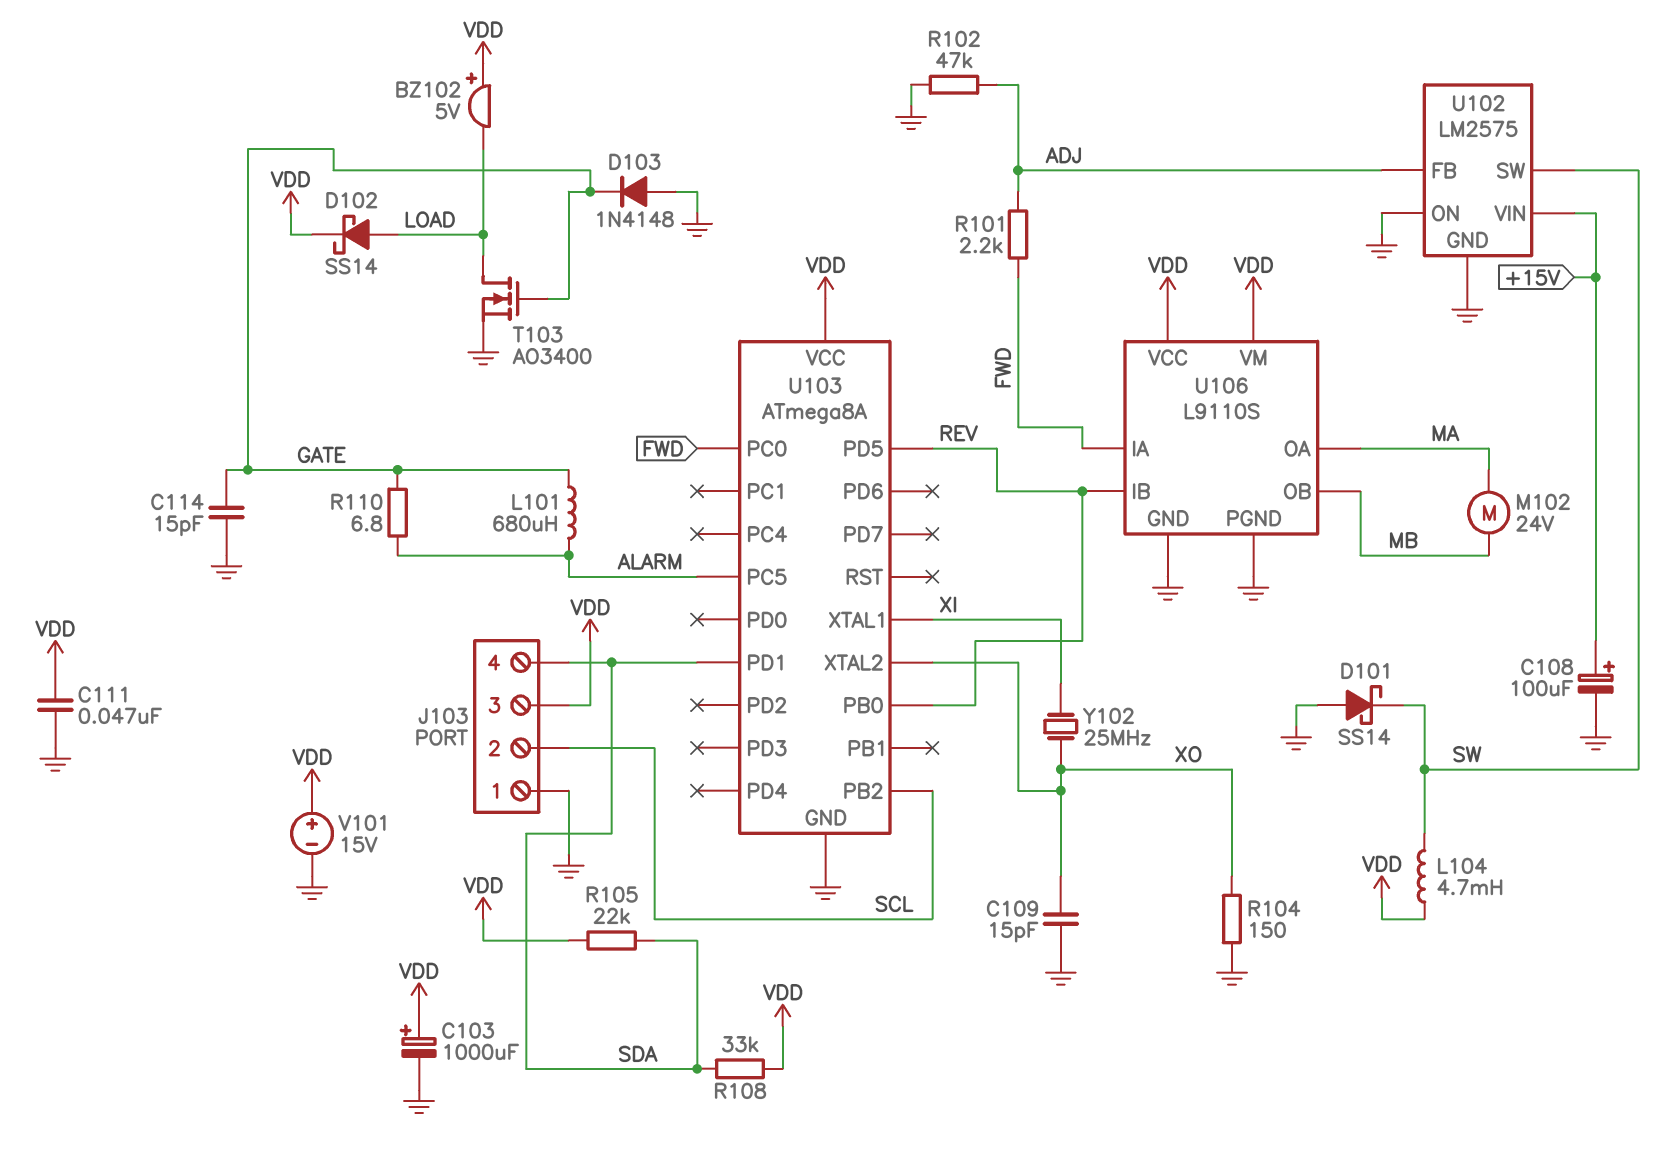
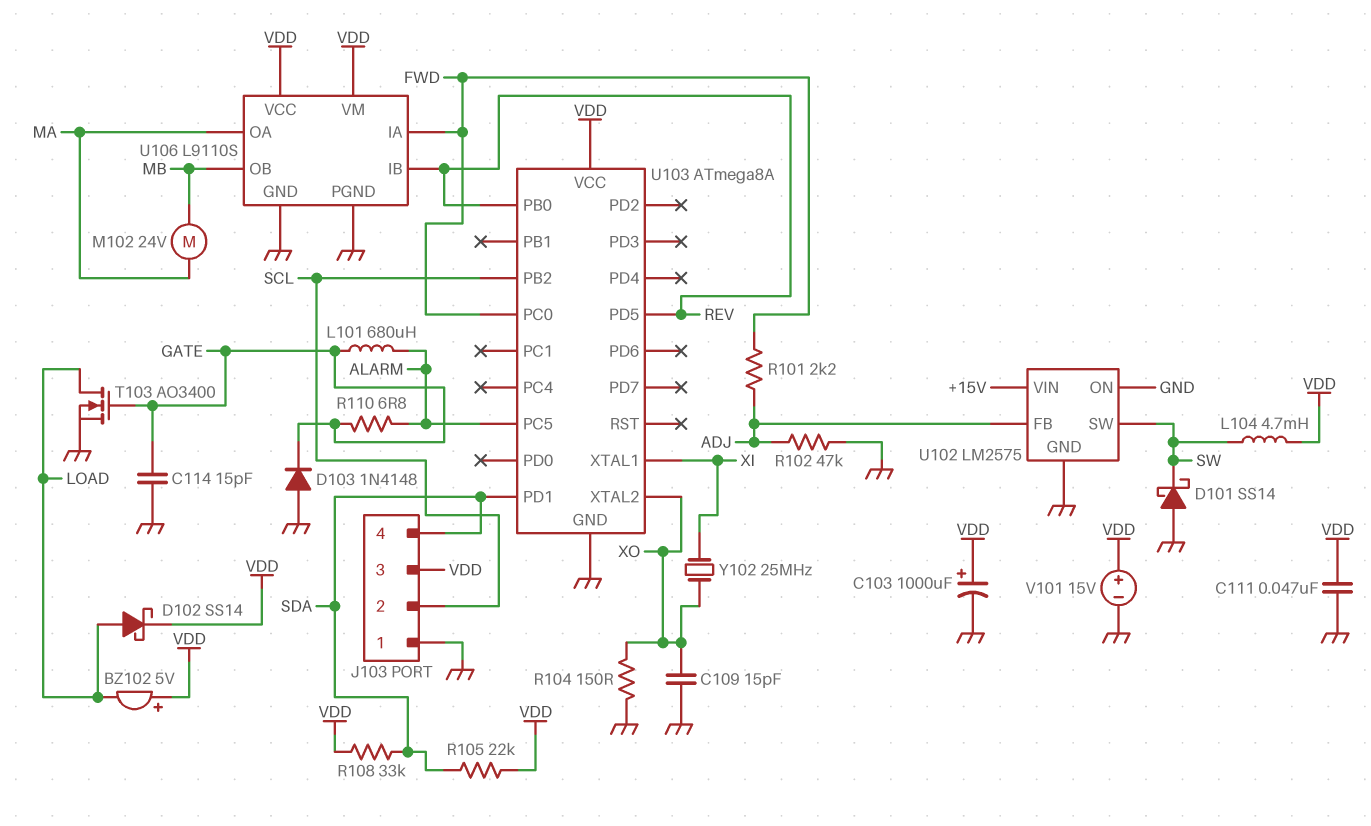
C108: 100uF (plus +15V, minus GND) -> none

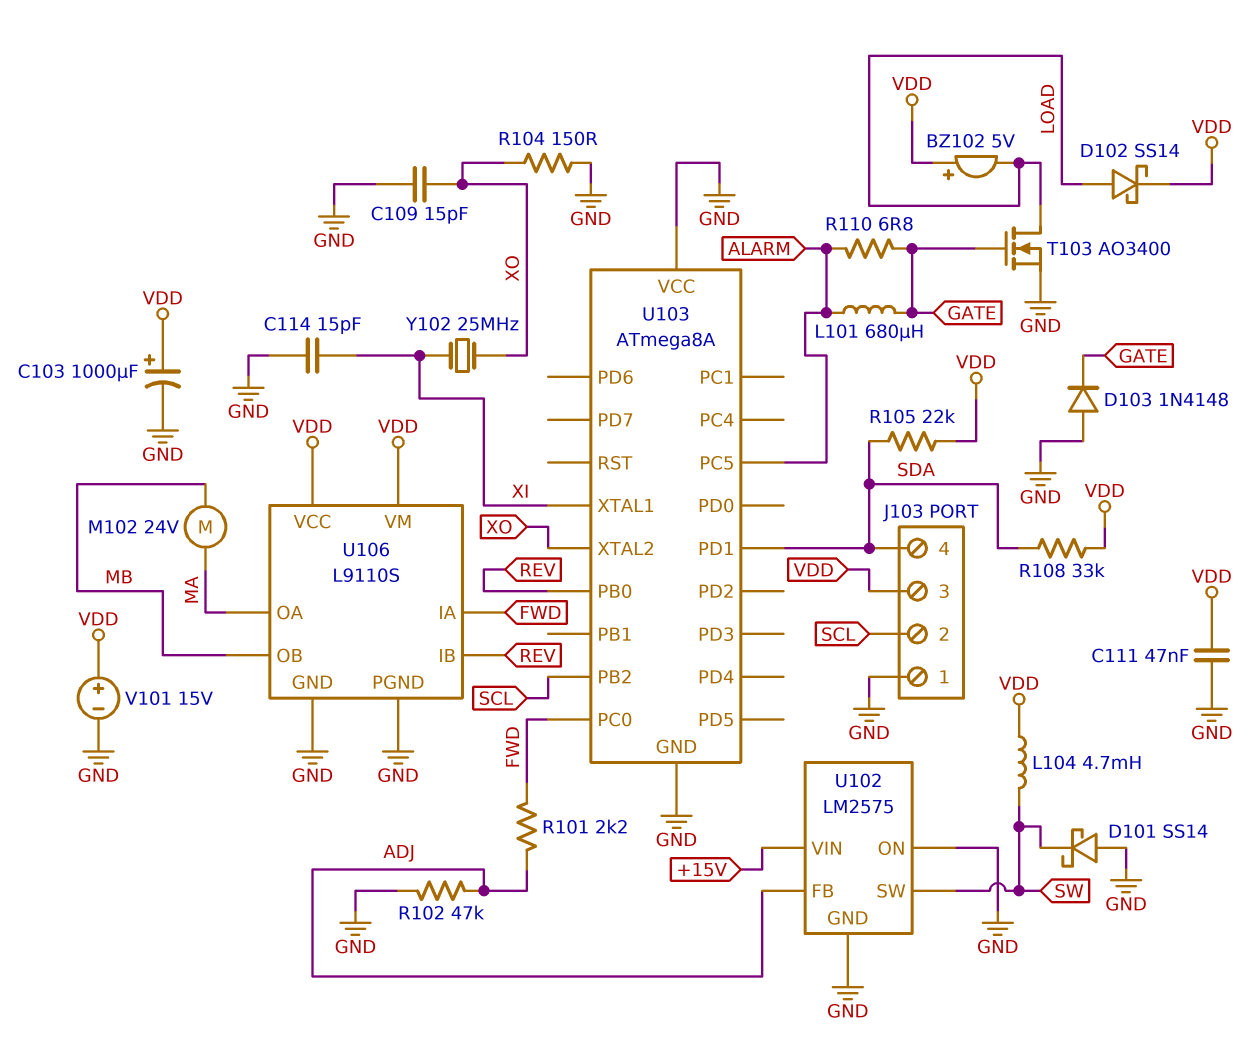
C114: 15pF (GATE, GND) -> 15pF (GND, XI)
U103 pin PD5: REV -> none
U103 pin VCC: VDD -> GND

